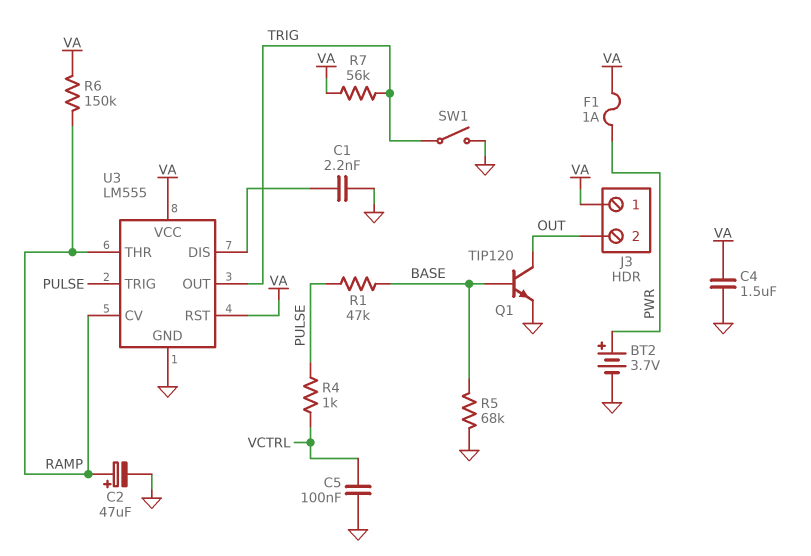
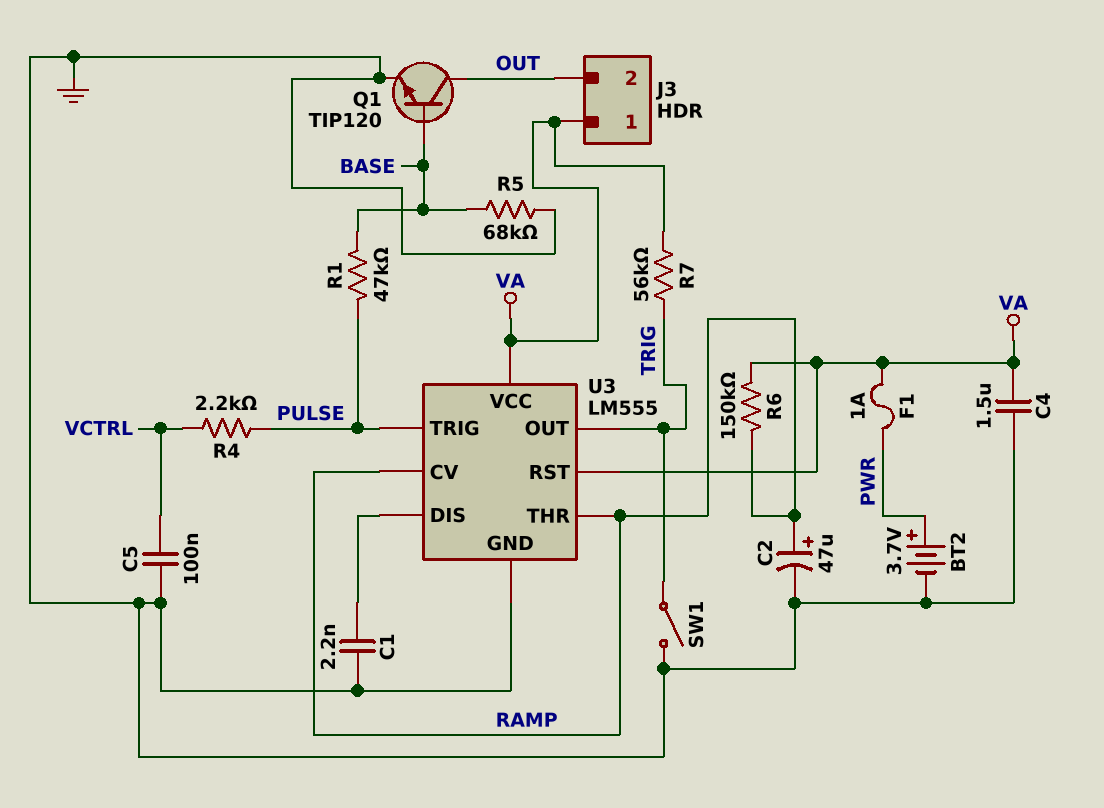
R4: 1k (PULSE, VCTRL) -> 2.2k (PULSE, VCTRL)

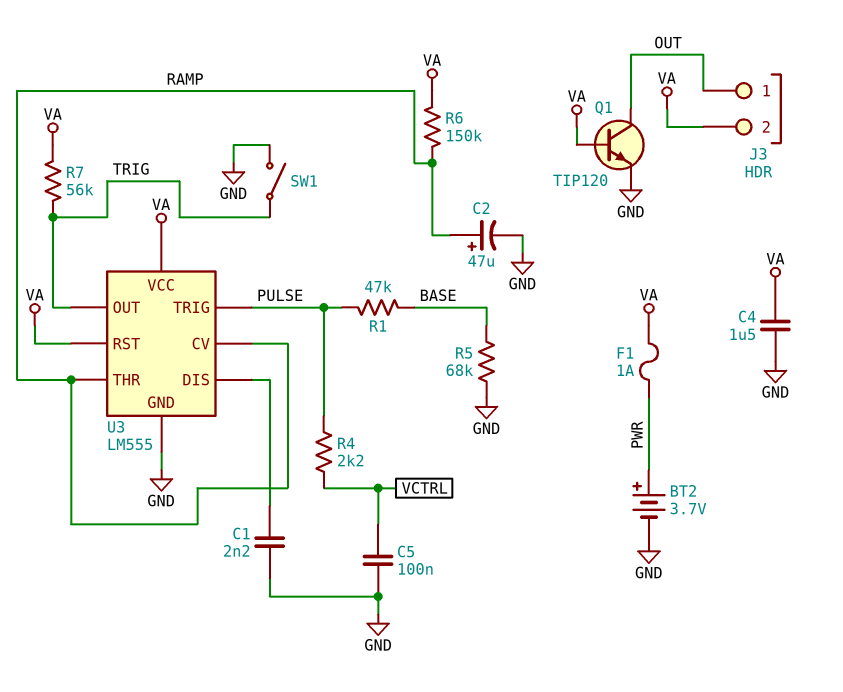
J3 pin 1: VA -> OUT
J3 pin 2: OUT -> VA
Q1: NPN TIP120 (B BASE, C OUT, E GND) -> NPN TIP120 (B VA, C OUT, E GND)

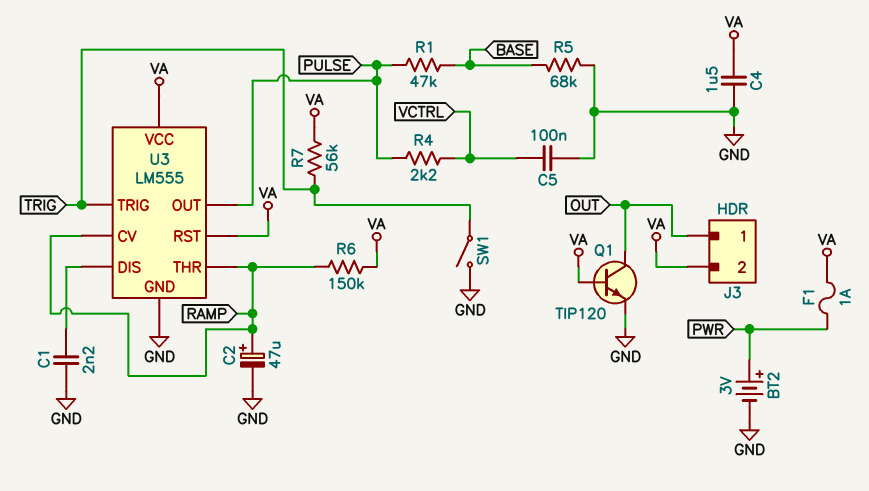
BT2: 3.7V (plus PWR, minus GND) -> 3V (plus PWR, minus GND)
U3 pin OUT: TRIG -> PULSE
U3 pin TRIG: PULSE -> TRIG

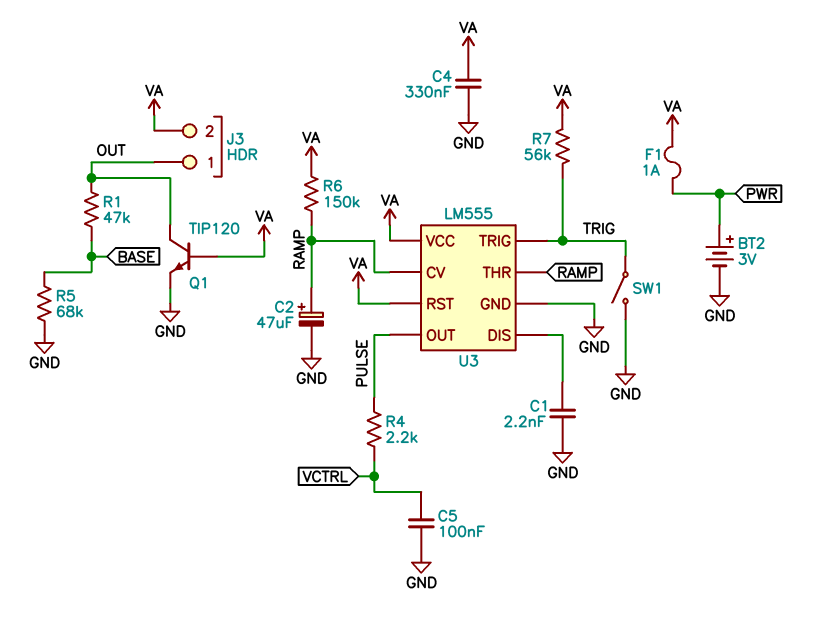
C4: 1.5uF (GND, VA) -> 330nF (GND, VA)
R1: 47k (BASE, PULSE) -> 47k (BASE, OUT)

